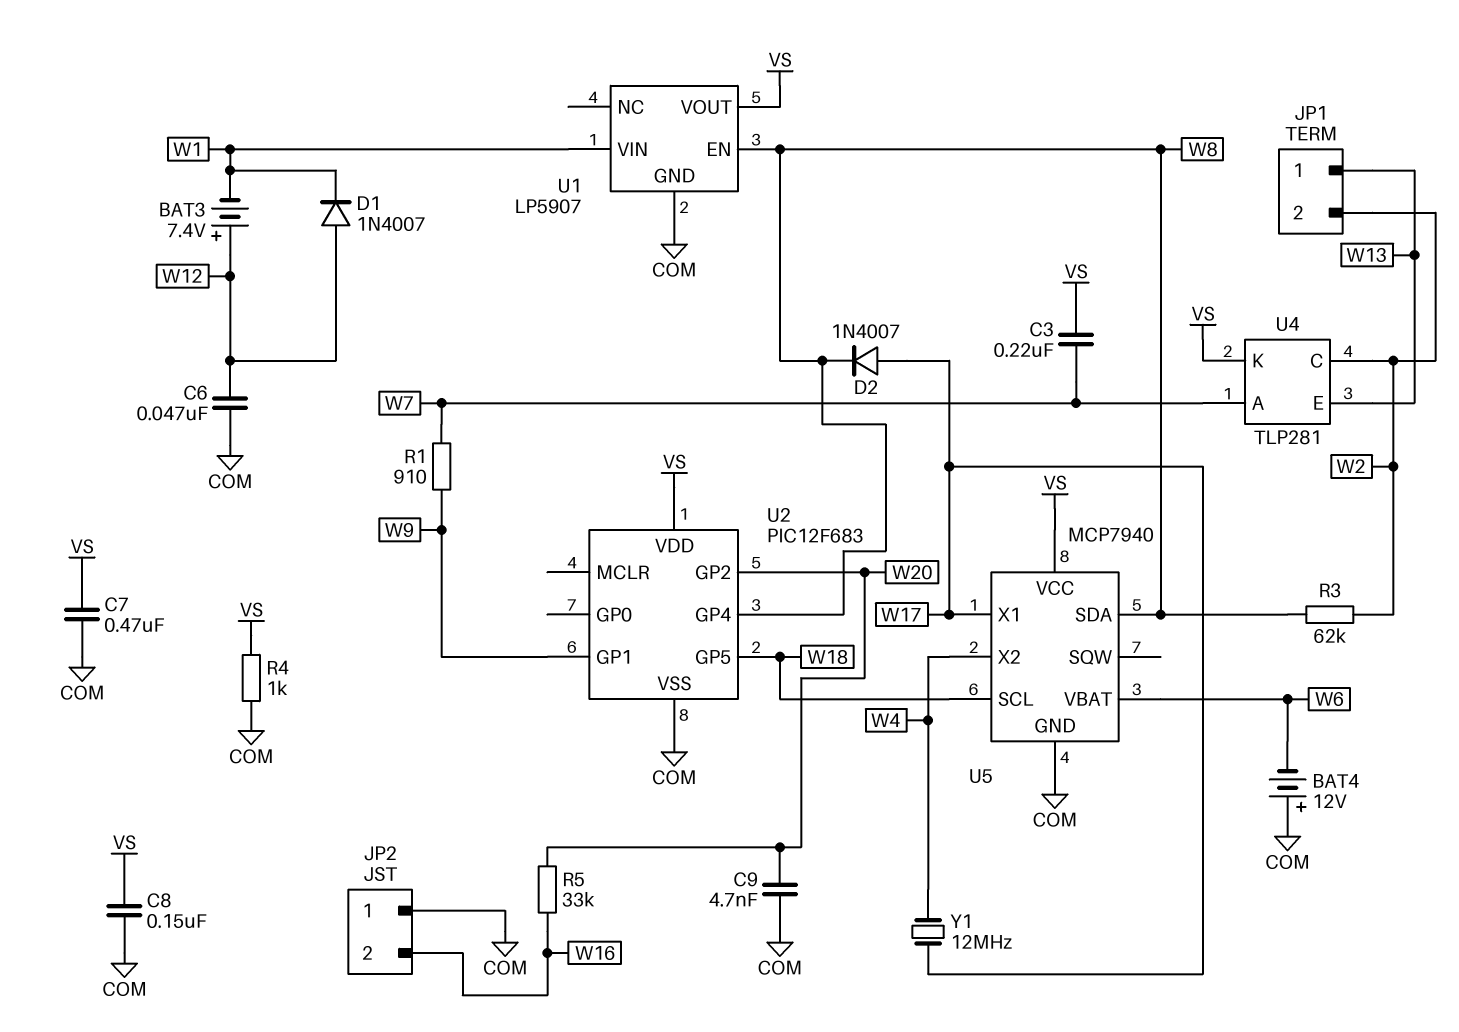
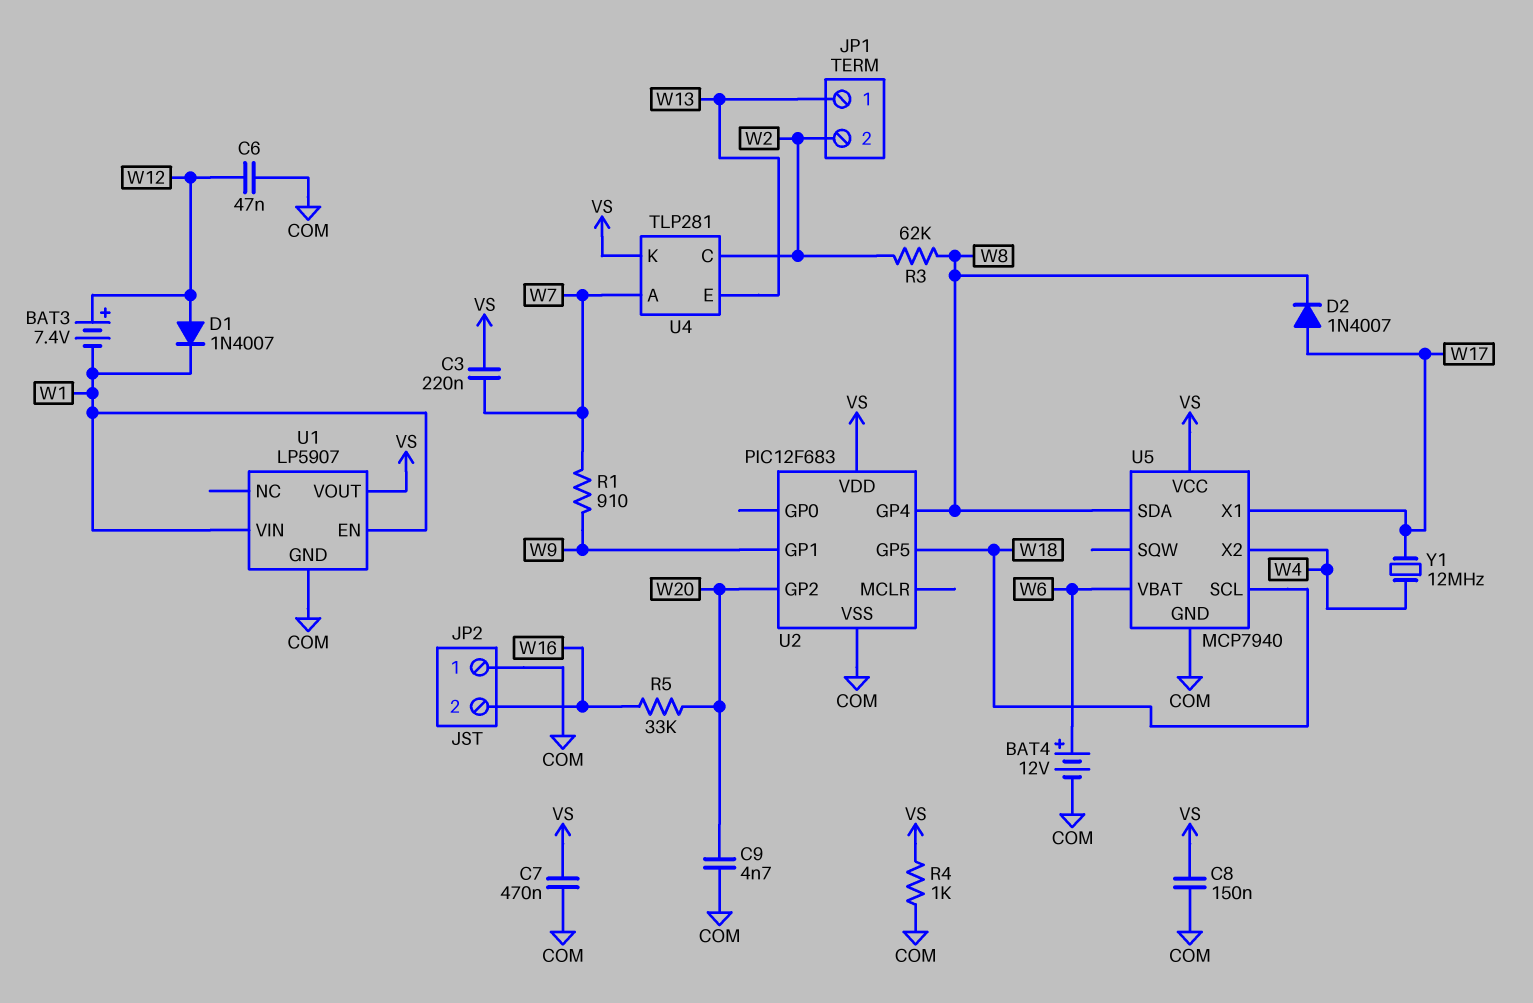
BAT4: 12V (plus COM, minus W6) -> 12V (plus W6, minus COM)
U1 pin EN: W8 -> W1

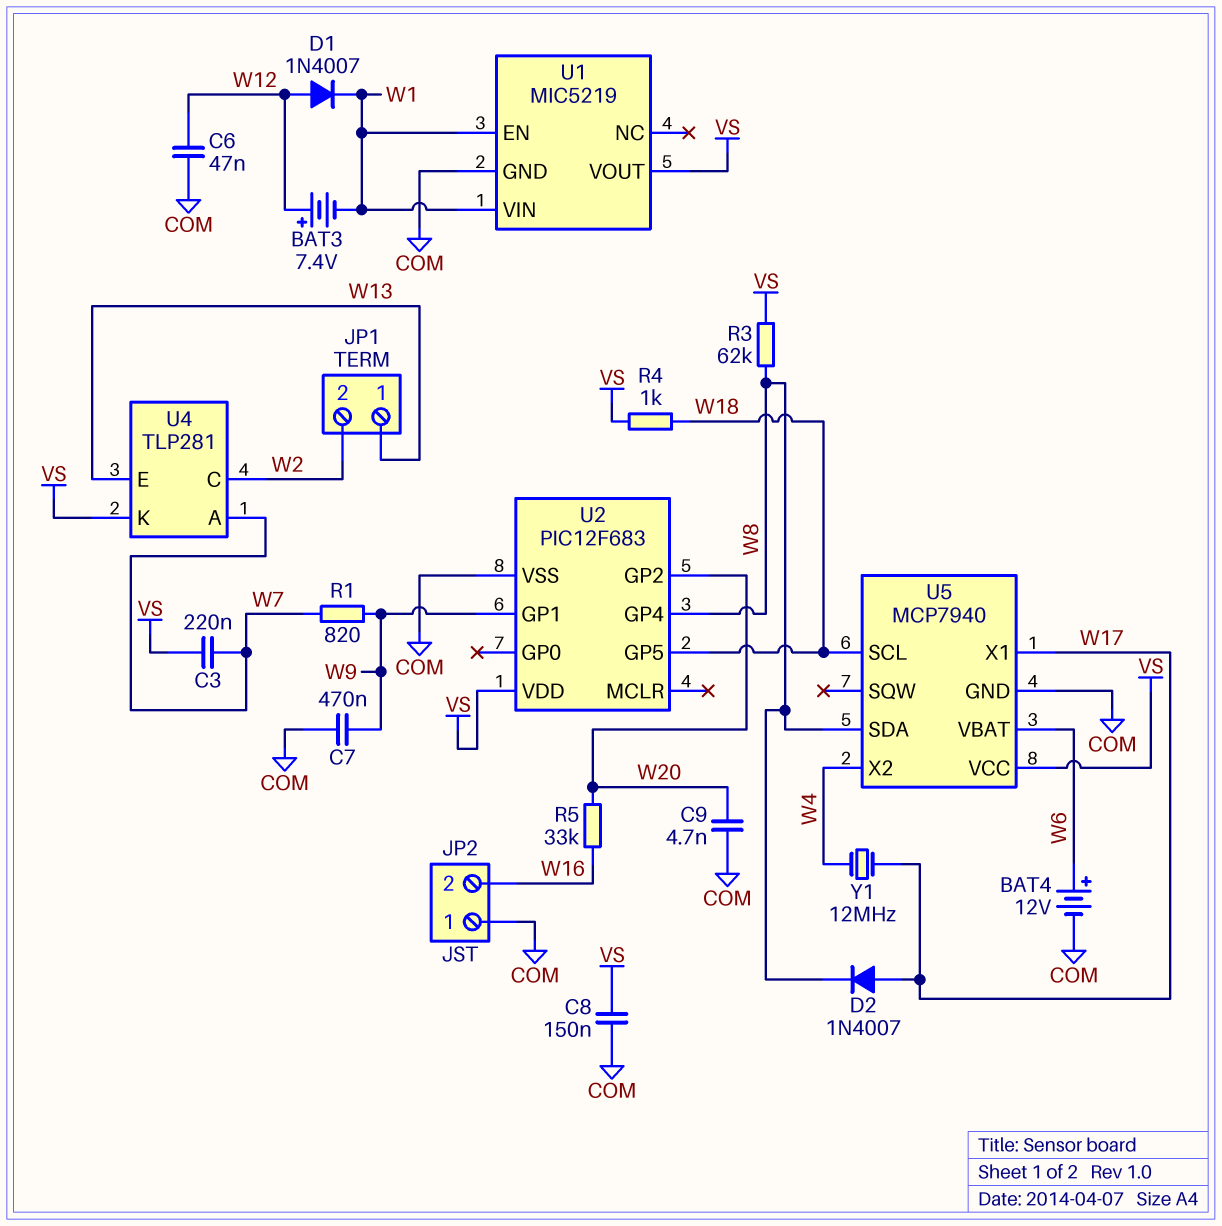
C7: 470nF (COM, VS) -> 470nF (COM, W9)
R1: 910 (W7, W9) -> 820 (W7, W9)
R3: 62k (W2, W8) -> 62k (VS, W8)
R4: 1k (COM, VS) -> 1k (VS, W18)
U1: LP5907 -> MIC5219

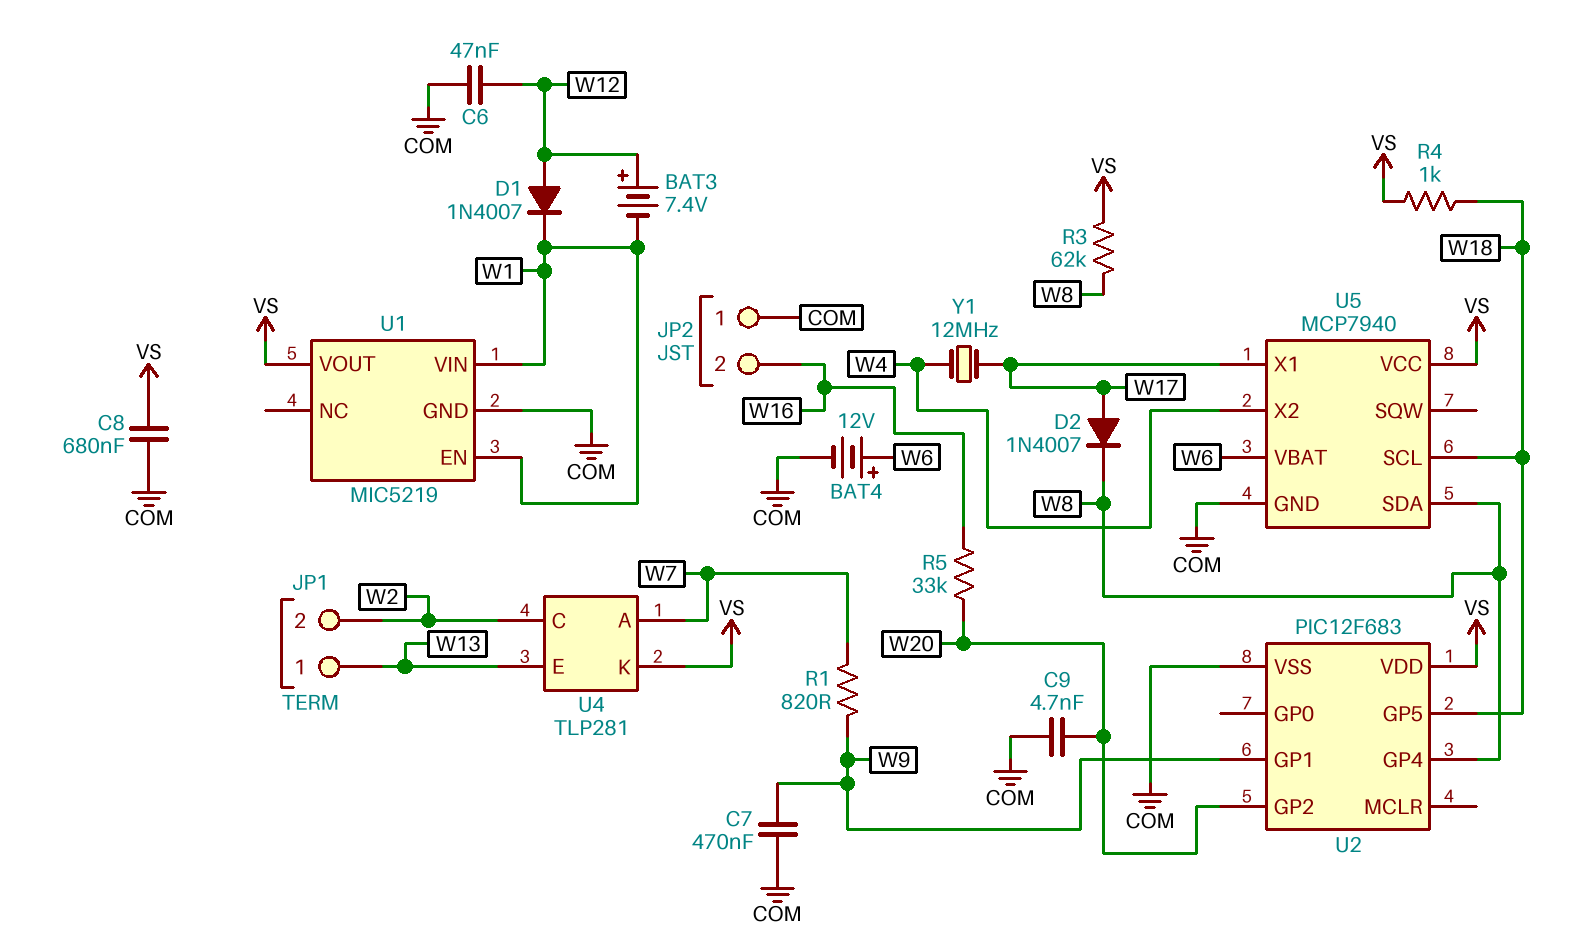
C3: 220nF (VS, W7) -> none
C8: 150nF (COM, VS) -> 680nF (COM, VS)

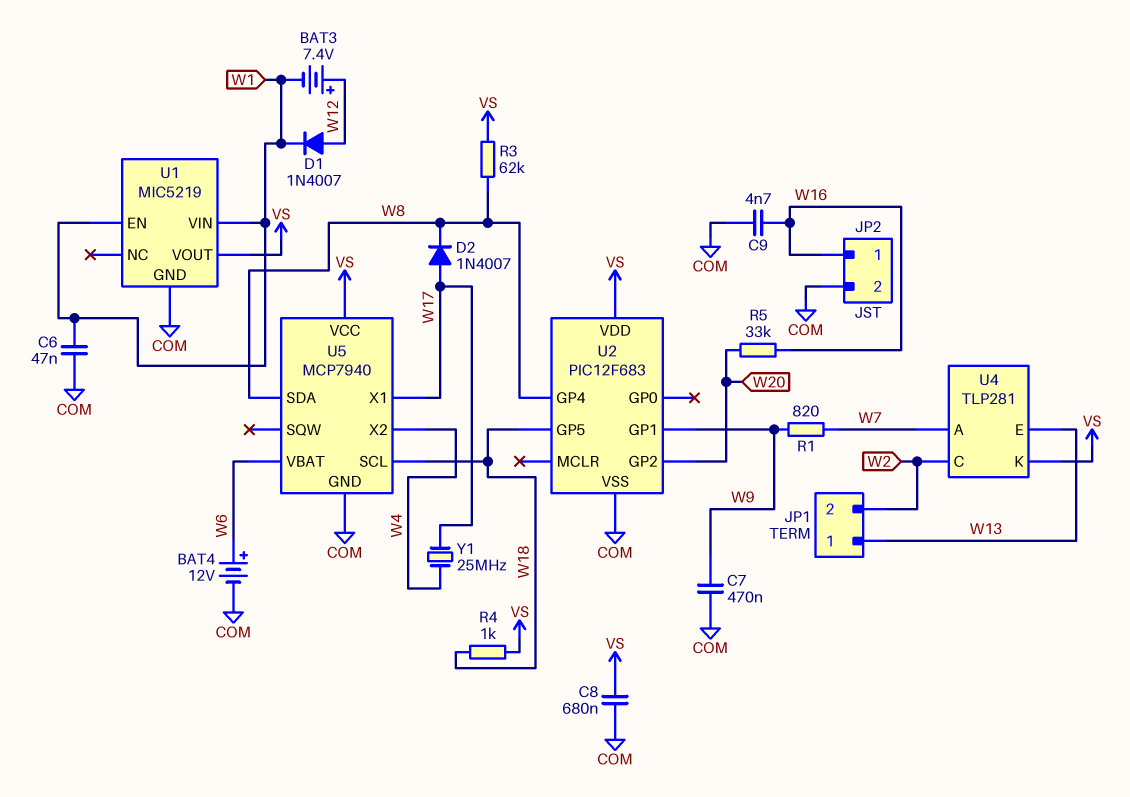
C6: 47nF (COM, W12) -> 47nF (COM, W1)
C9: 4.7nF (COM, W20) -> 4.7nF (COM, W16)
JP2 pin 1: COM -> W16
JP2 pin 2: W16 -> COM
Y1: 12MHz (W4, W17) -> 25MHz (W4, W17)

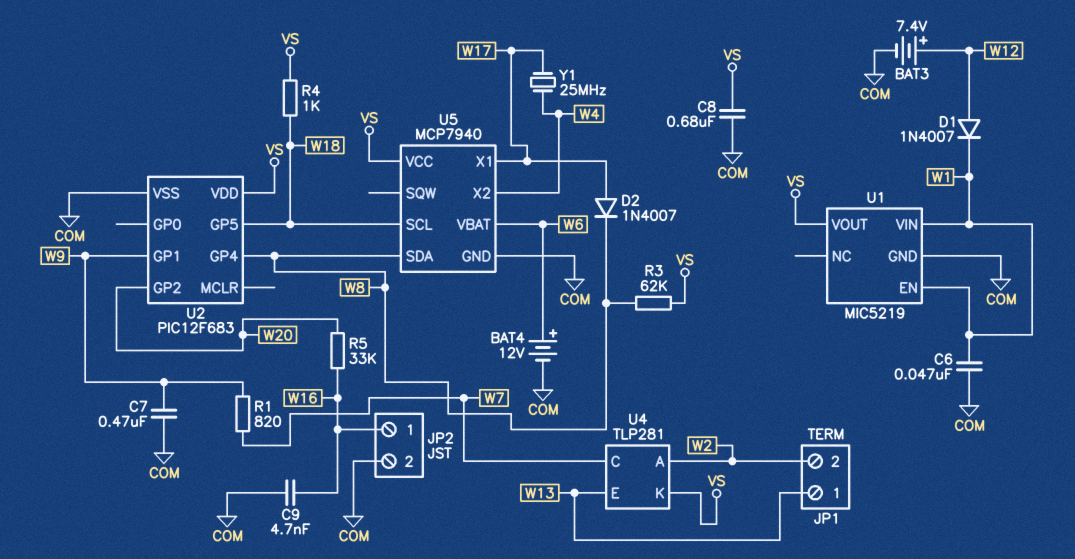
BAT3: 7.4V (plus W12, minus W1) -> 7.4V (plus W12, minus COM)
U4 pin A: W7 -> W2
U4 pin C: W2 -> W7

